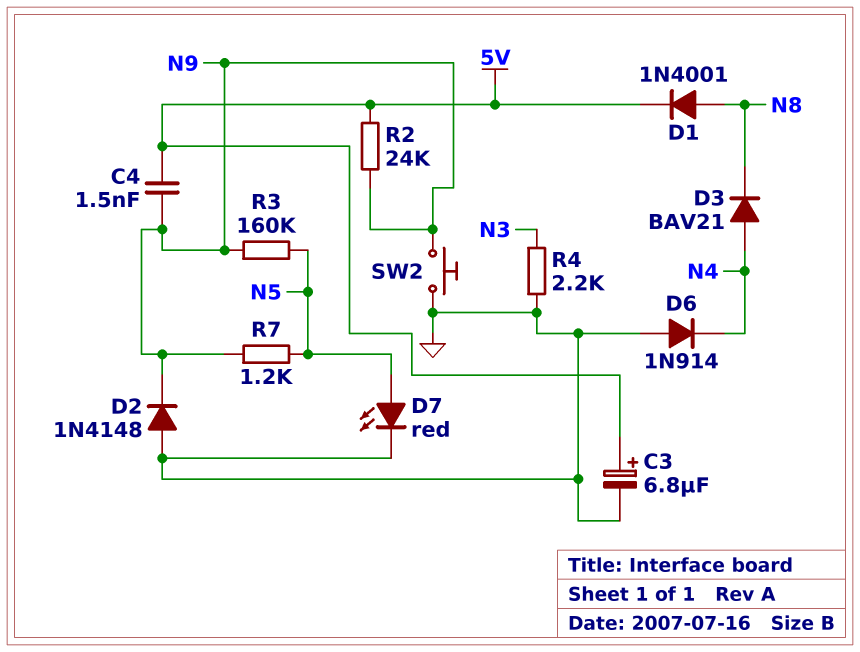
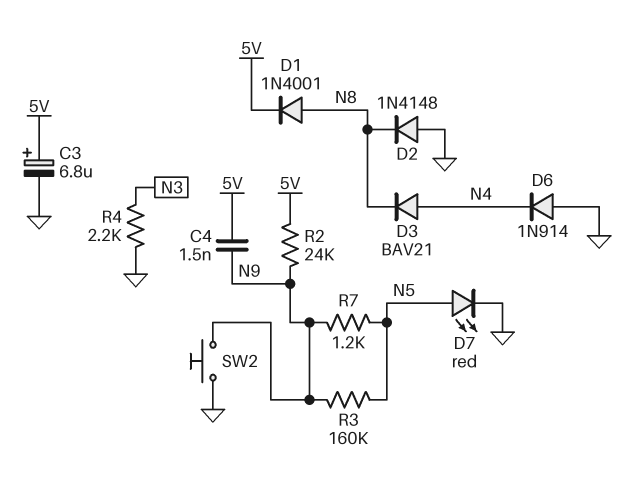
D2: diode 1N4148 (A GND, K N9) -> diode 1N4148 (A GND, K N8)

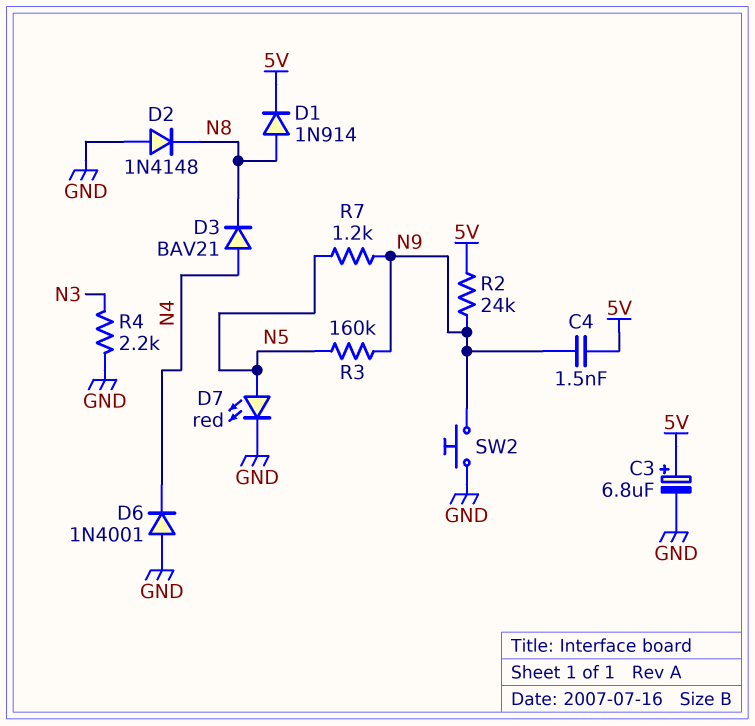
D1: diode 1N4001 (A N8, K 5V) -> diode 1N914 (A N8, K 5V)
D6: diode 1N914 (A GND, K N4) -> diode 1N4001 (A GND, K N4)

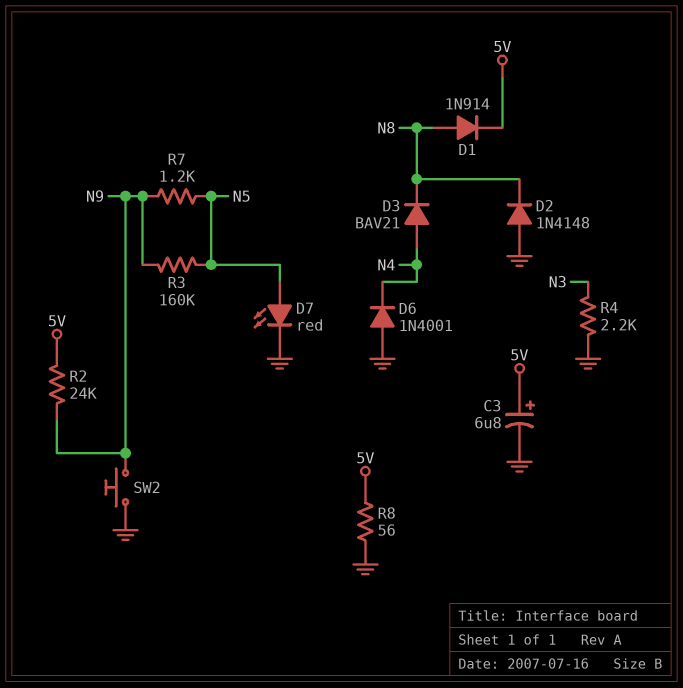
C4: 1.5nF (5V, N9) -> none
R8: none -> 56 (5V, GND)

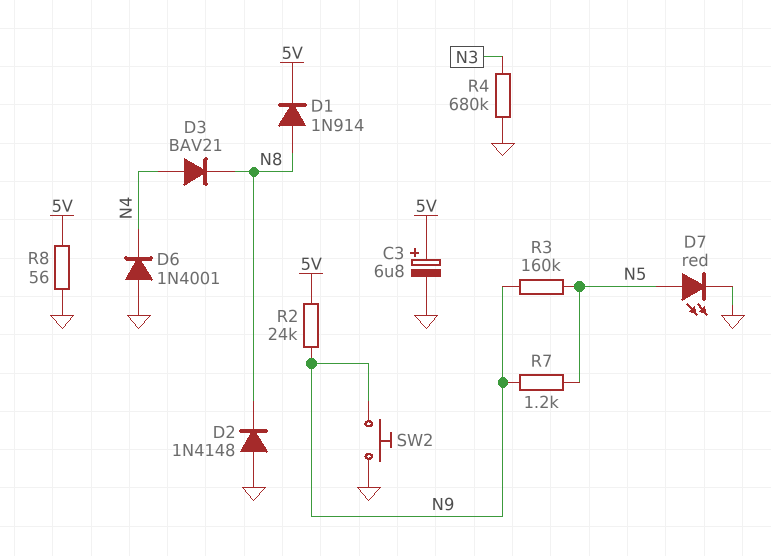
R4: 2.2k (GND, N3) -> 680k (GND, N3)

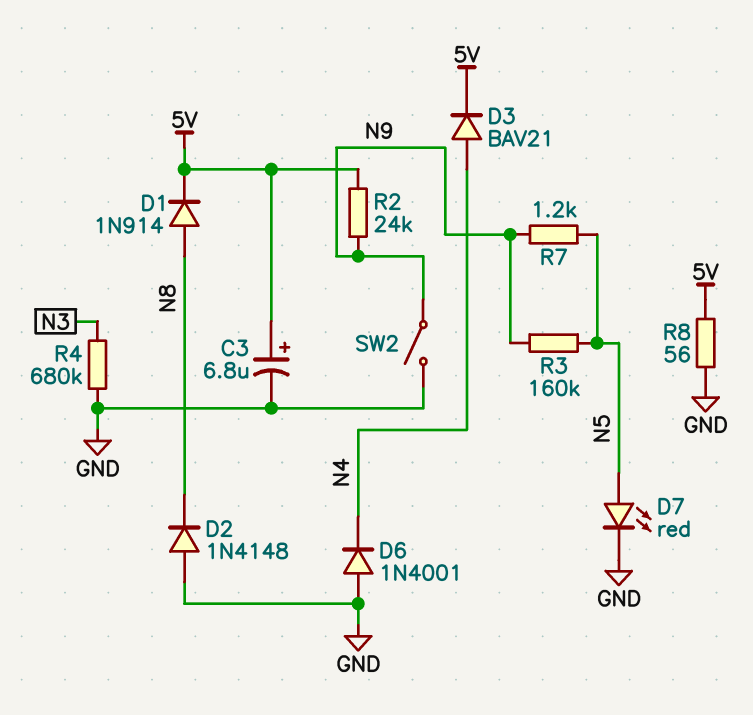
D3: diode BAV21 (A N4, K N8) -> diode BAV21 (A N4, K 5V)
SW2: button (GND, N9) -> switch (GND, N9)

